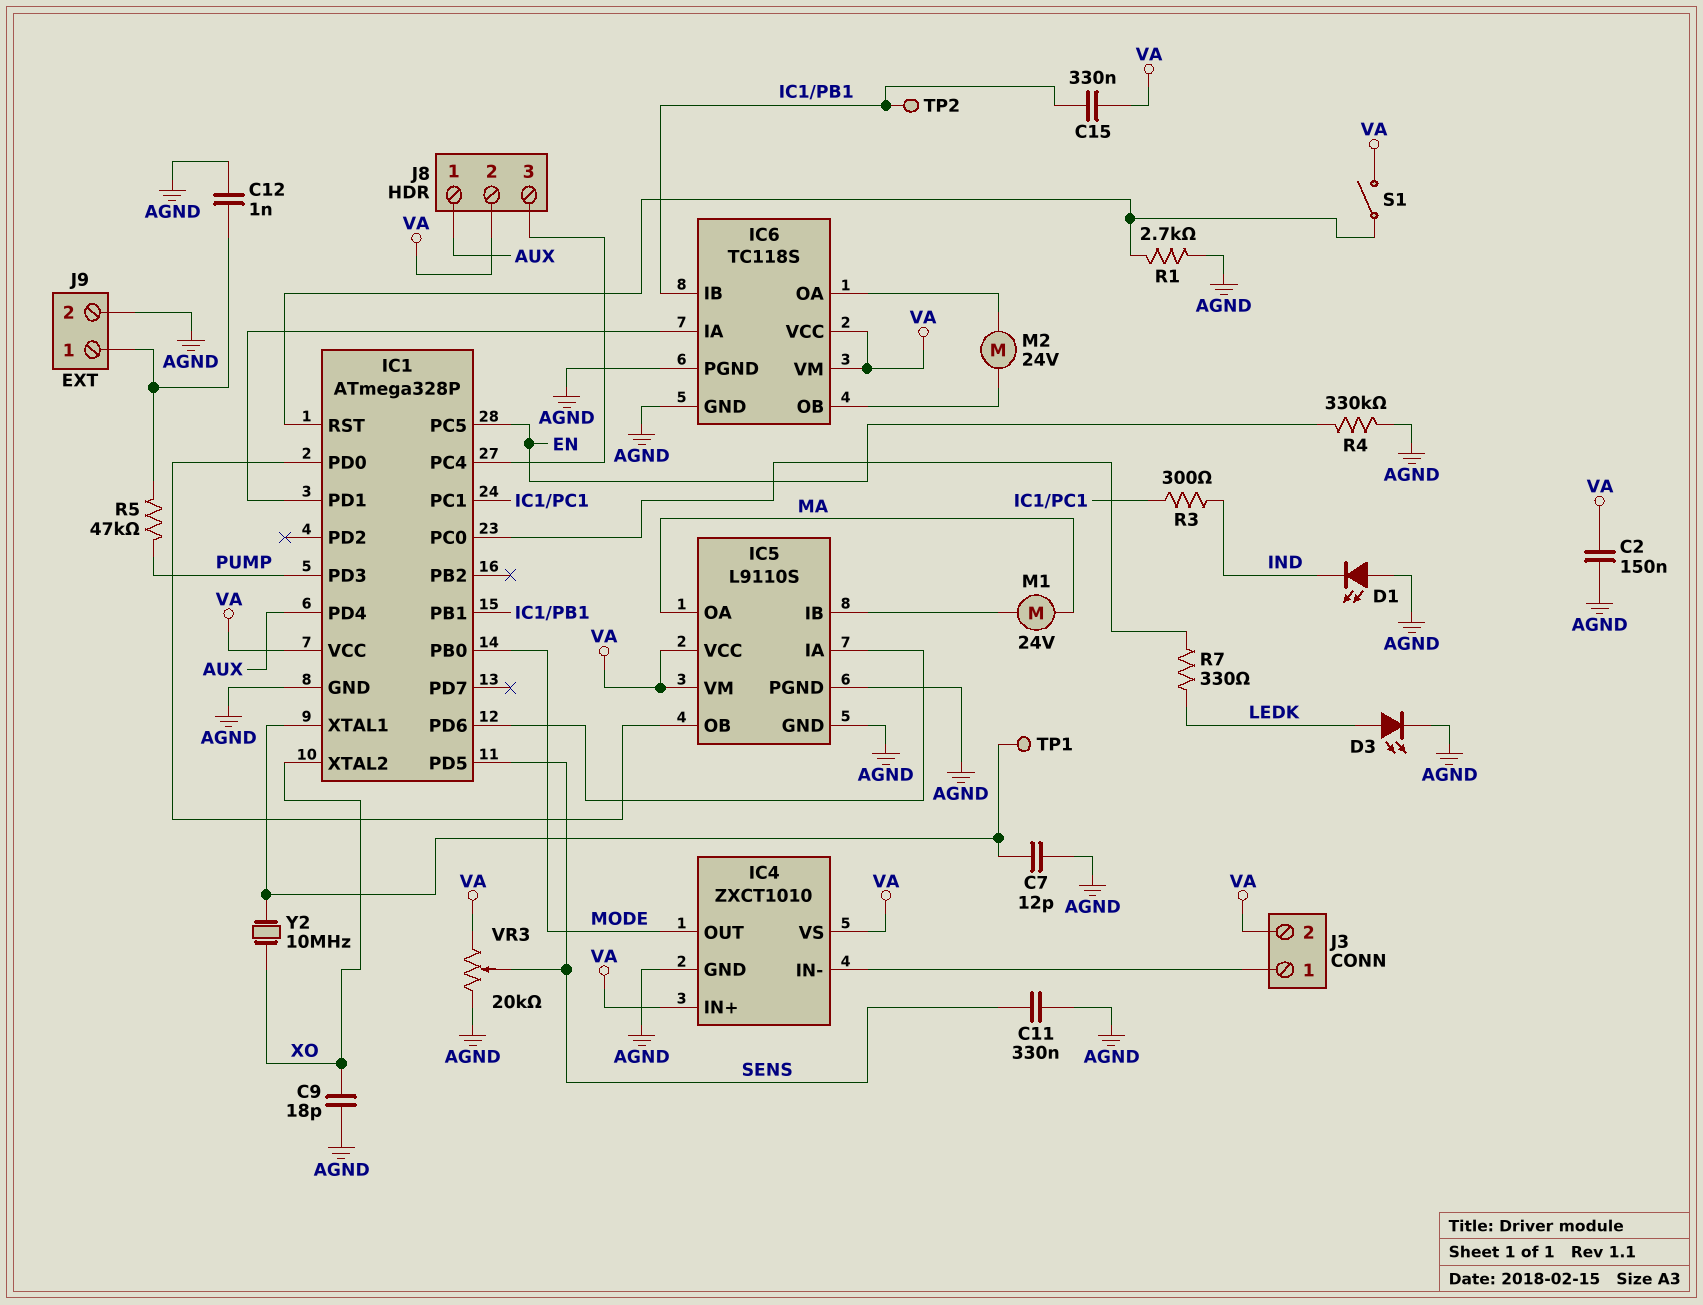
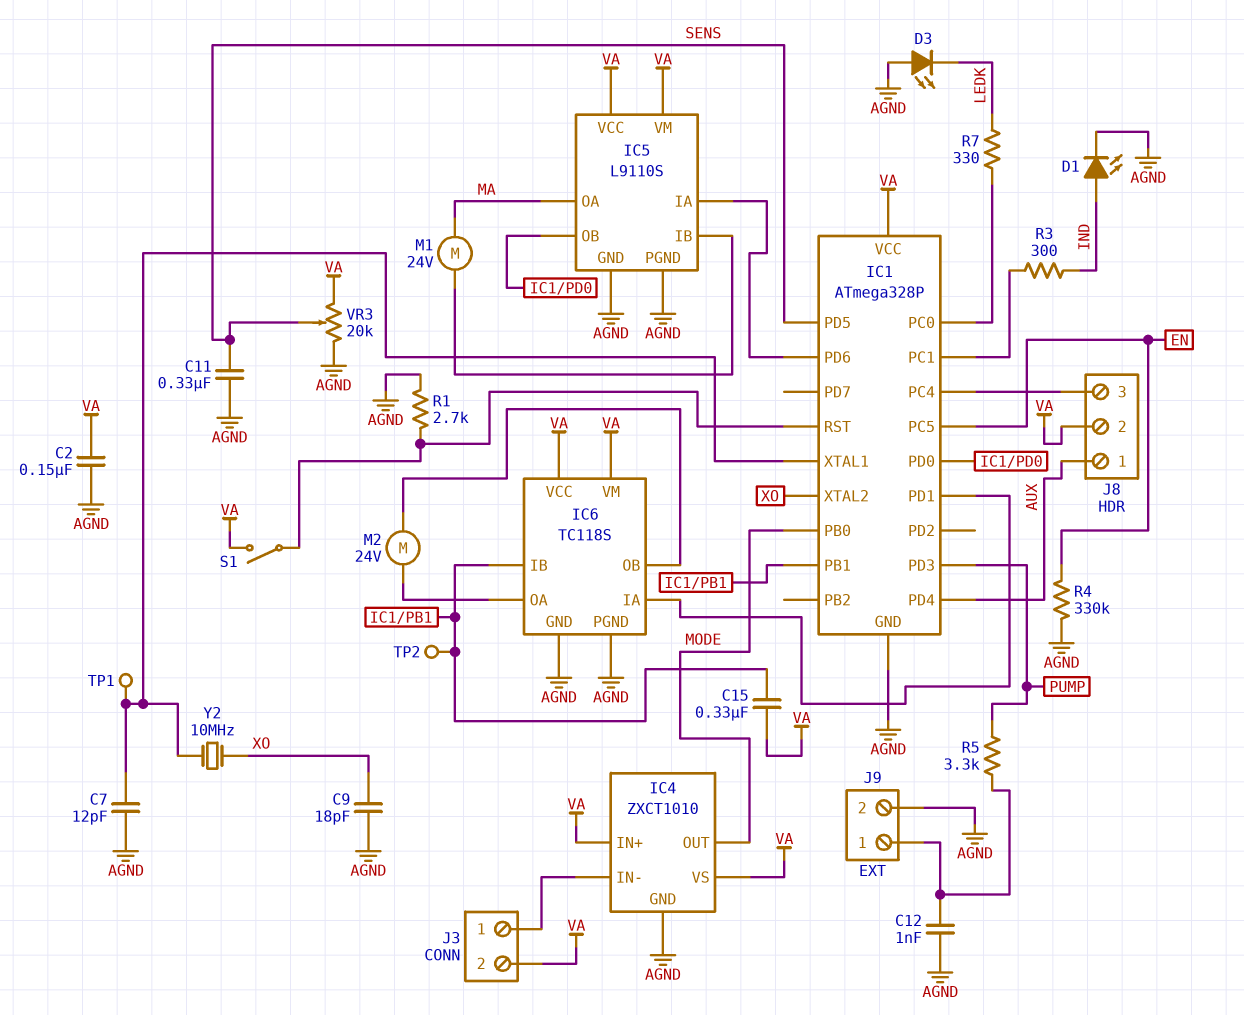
D1: LED (A AGND, K IND) -> LED (A IND, K AGND)
D3: LED (A LEDK, K AGND) -> LED (A AGND, K LEDK)
R5: 47k (J9/1, PUMP) -> 3.3k (J9/1, PUMP)

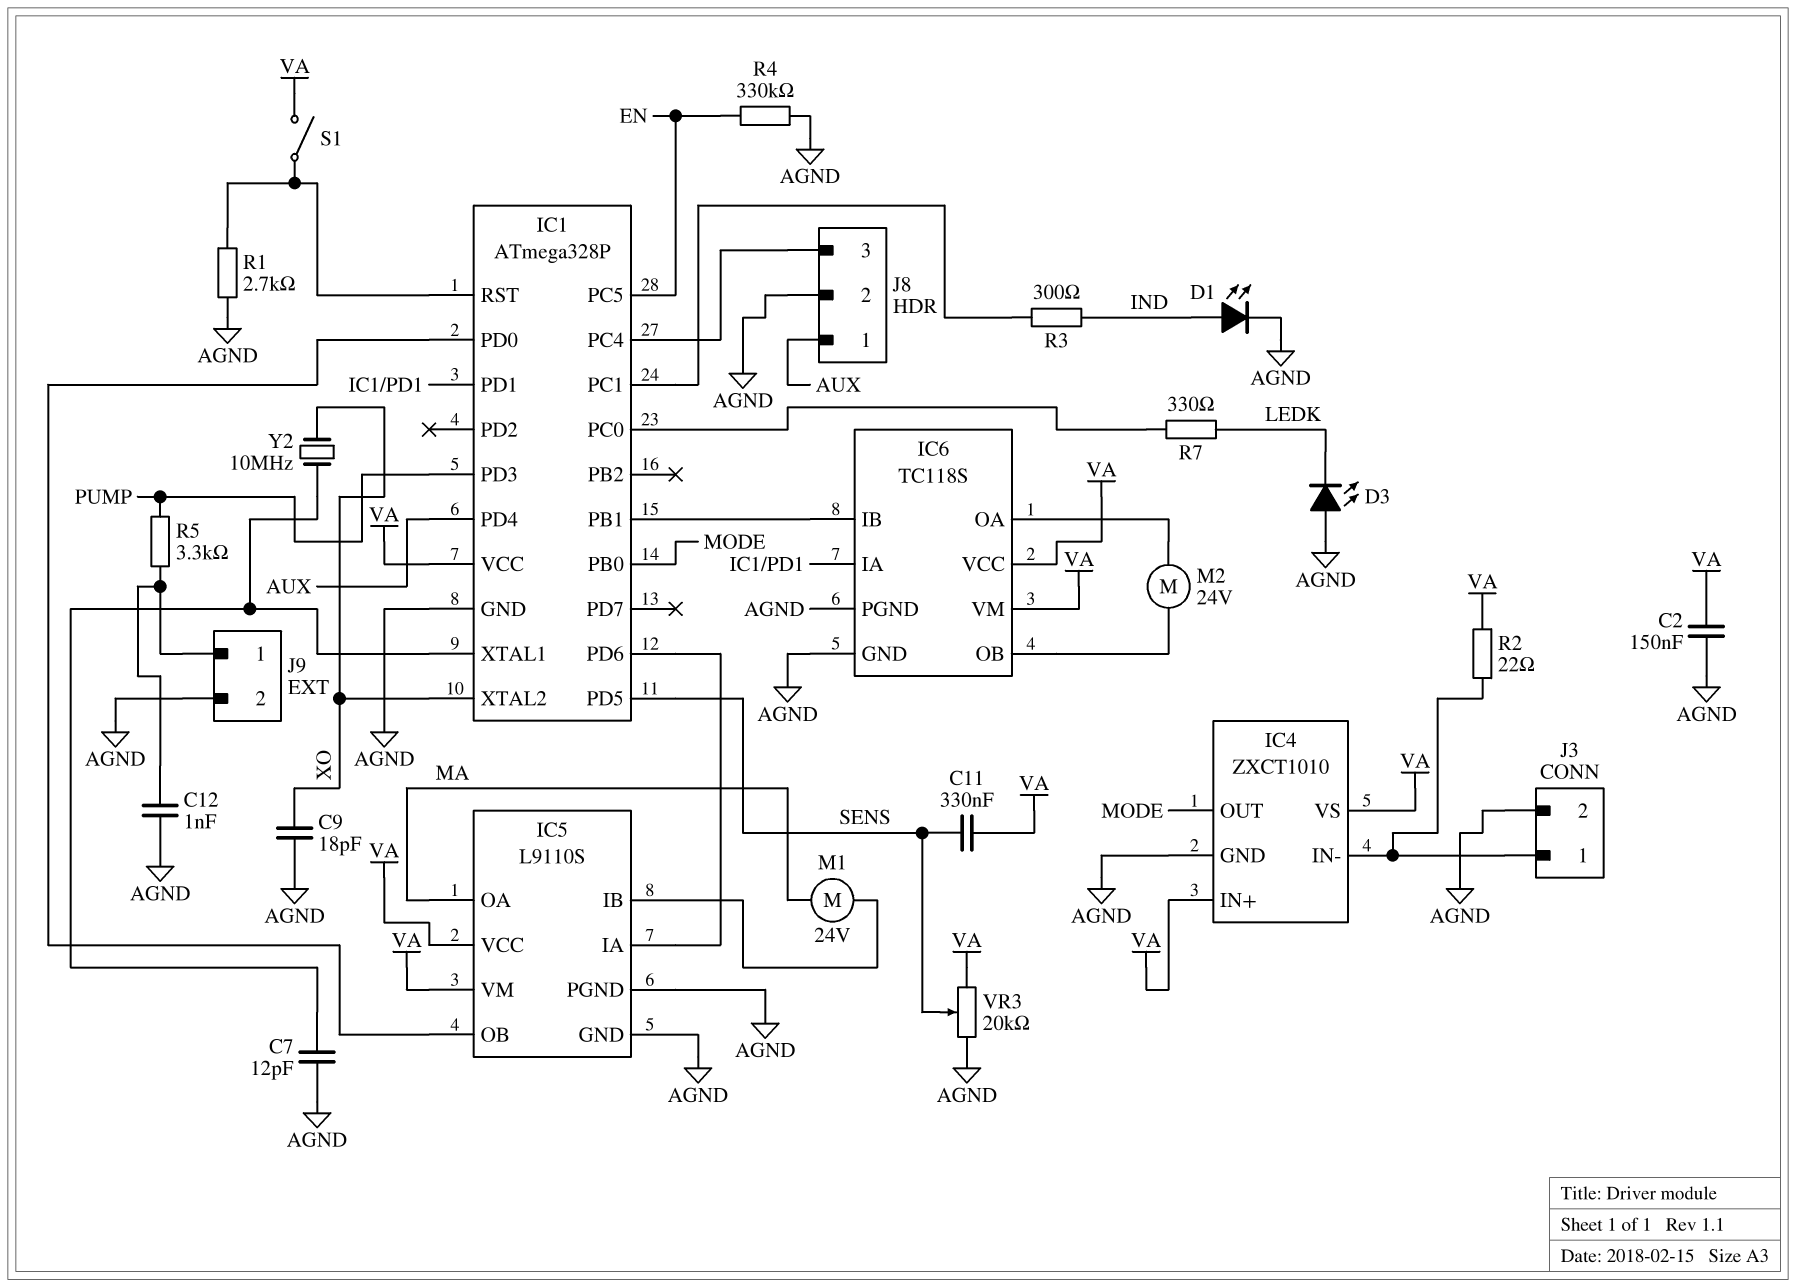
C11: 330nF (AGND, SENS) -> 330nF (SENS, VA)
C15: 330nF (IC1/PB1, VA) -> none
J3 pin 2: VA -> AGND
J8 pin 2: VA -> AGND
R2: none -> 22 (IC4/IN-, VA)
TP1: test point (IC1/XTAL1) -> none
TP2: test point (IC1/PB1) -> none

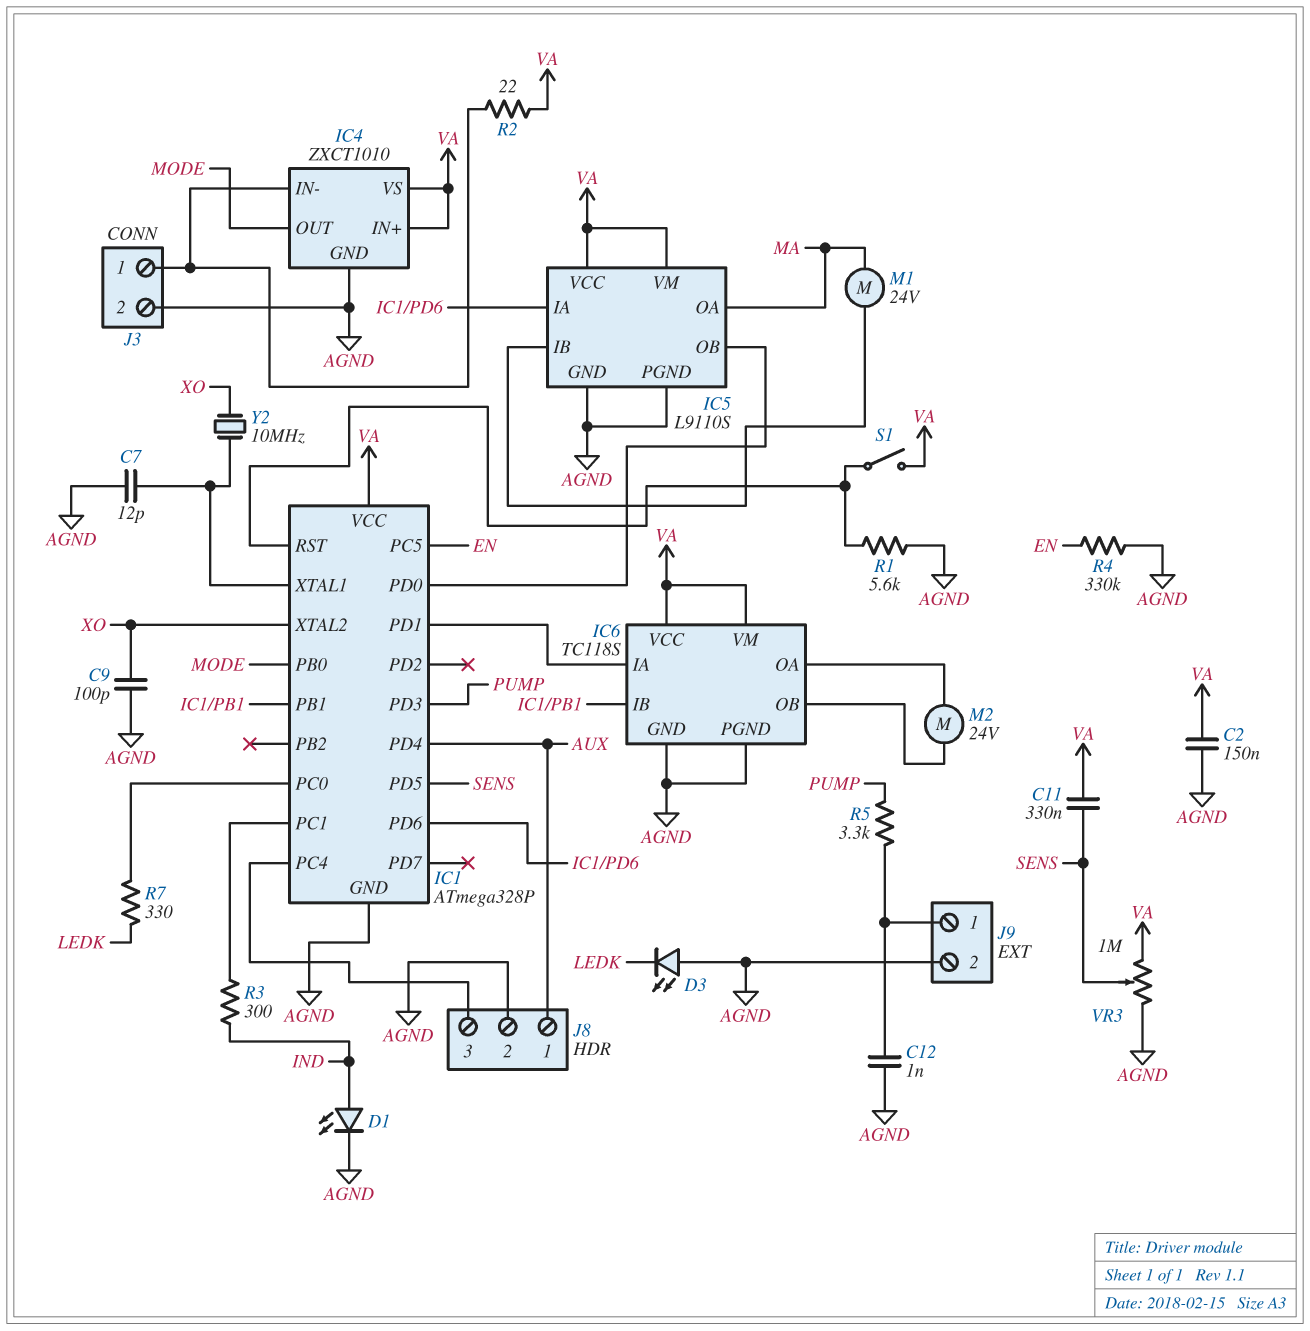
C9: 18pF (AGND, XO) -> 100pF (AGND, XO)
R1: 2.7k (AGND, IC1/RST) -> 5.6k (AGND, IC1/RST)
VR3: 20k (AGND, VA, wiper SENS) -> 1M (AGND, VA, wiper SENS)

